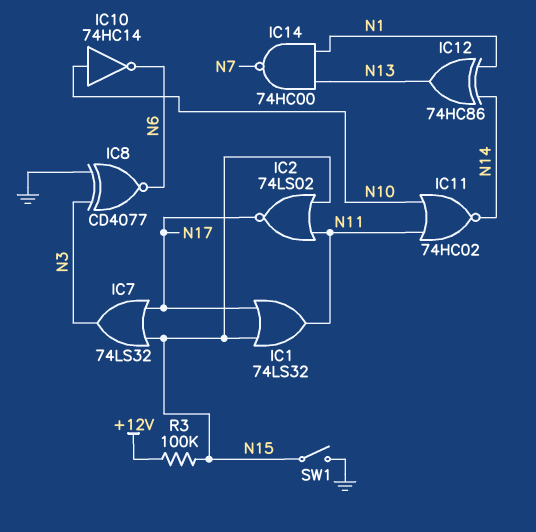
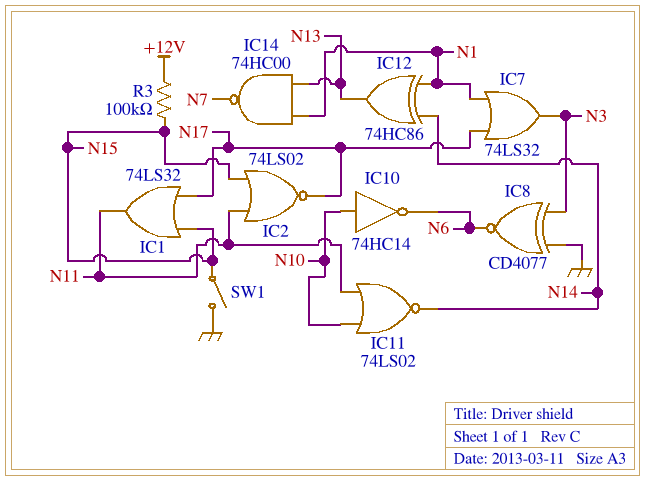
IC7: OR 74LS32 (in N15, in N17, out N3) -> OR 74LS32 (in N1, in N17, out N3)
IC11: NOR 74HC02 (in N10, in N11, out N14) -> NOR 74LS02 (in N10, in N11, out N14)

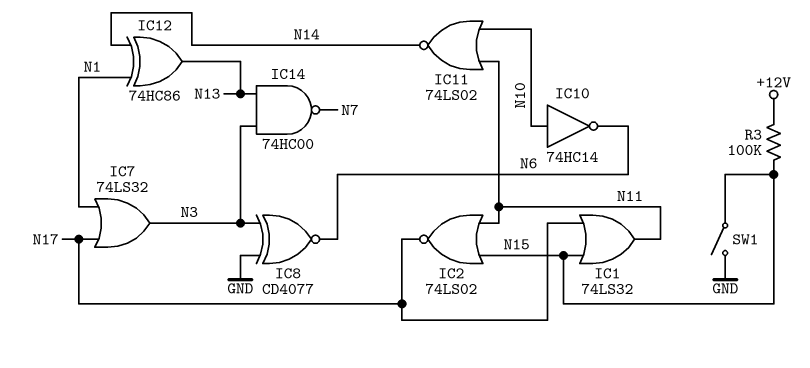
IC14: NAND 74HC00 (in N1, in N13, out N7) -> NAND 74HC00 (in N3, in N13, out N7)

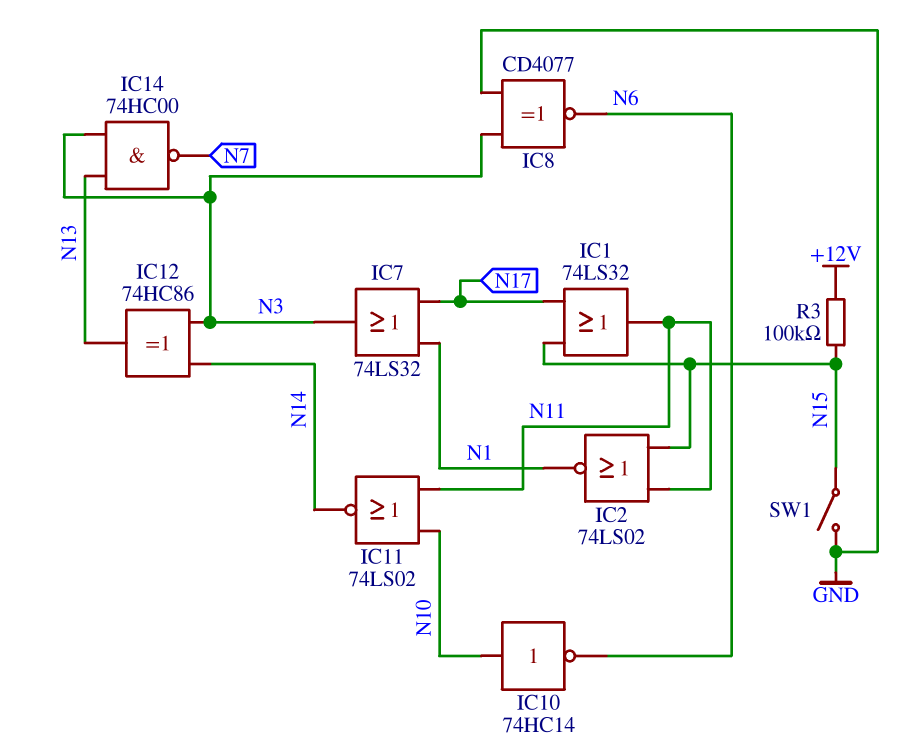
IC2: NOR 74LS02 (in N11, in N15, out N17) -> NOR 74LS02 (in N11, in N15, out N1)
IC12: XOR 74HC86 (in N1, in N14, out N13) -> XOR 74HC86 (in N3, in N14, out N13)

